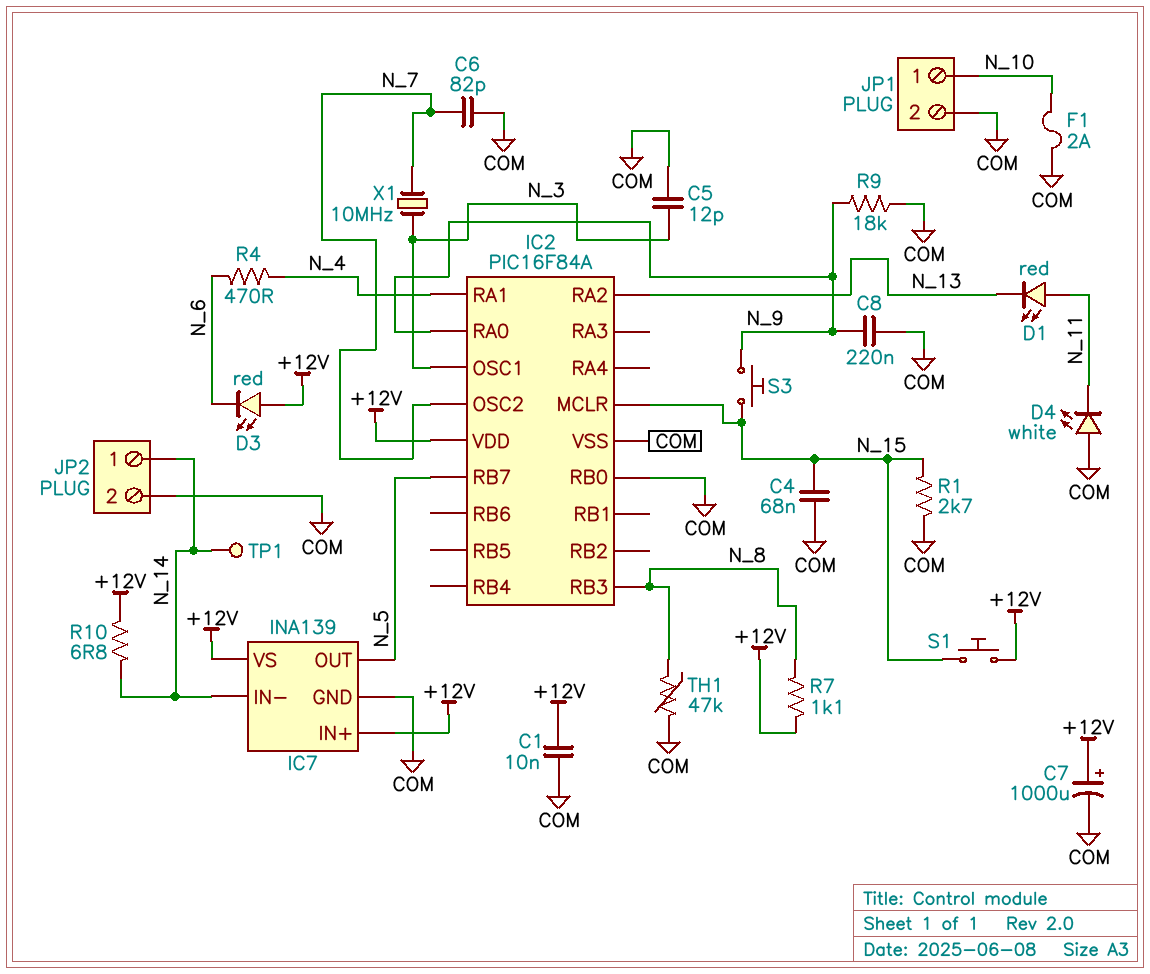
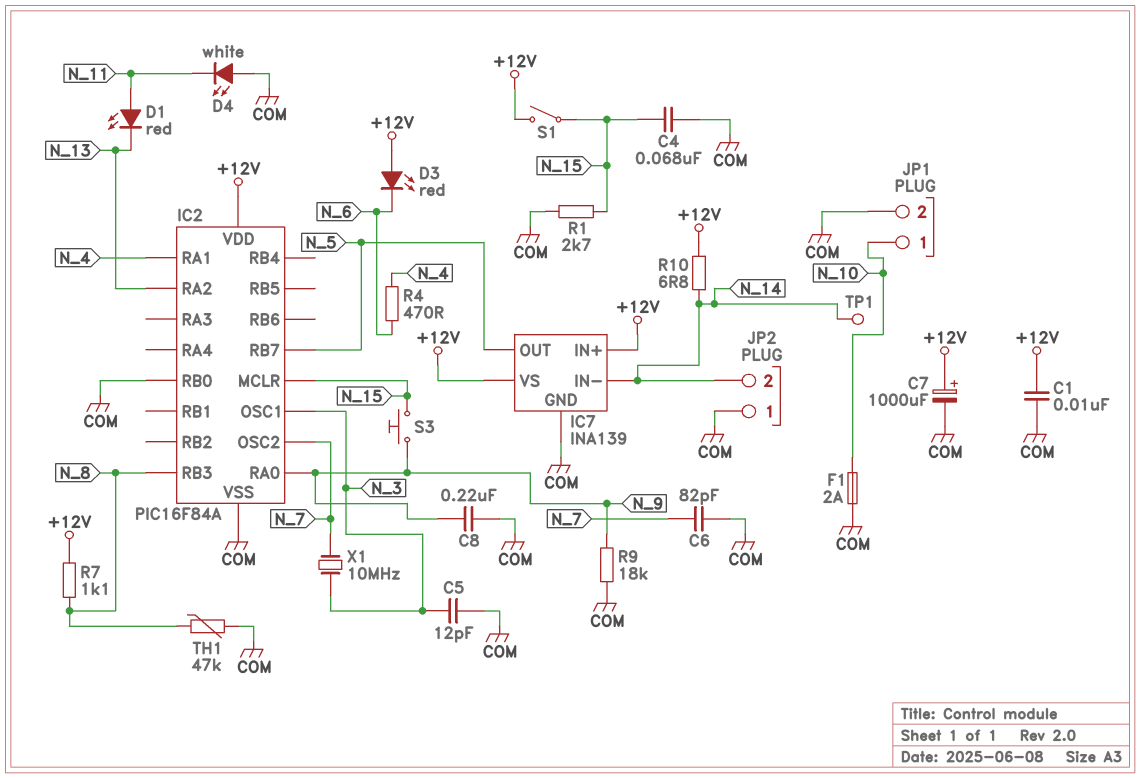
JP2 pin 1: N_14 -> COM
JP2 pin 2: COM -> N_14
S1: button (+12V, N_15) -> switch (+12V, N_15)

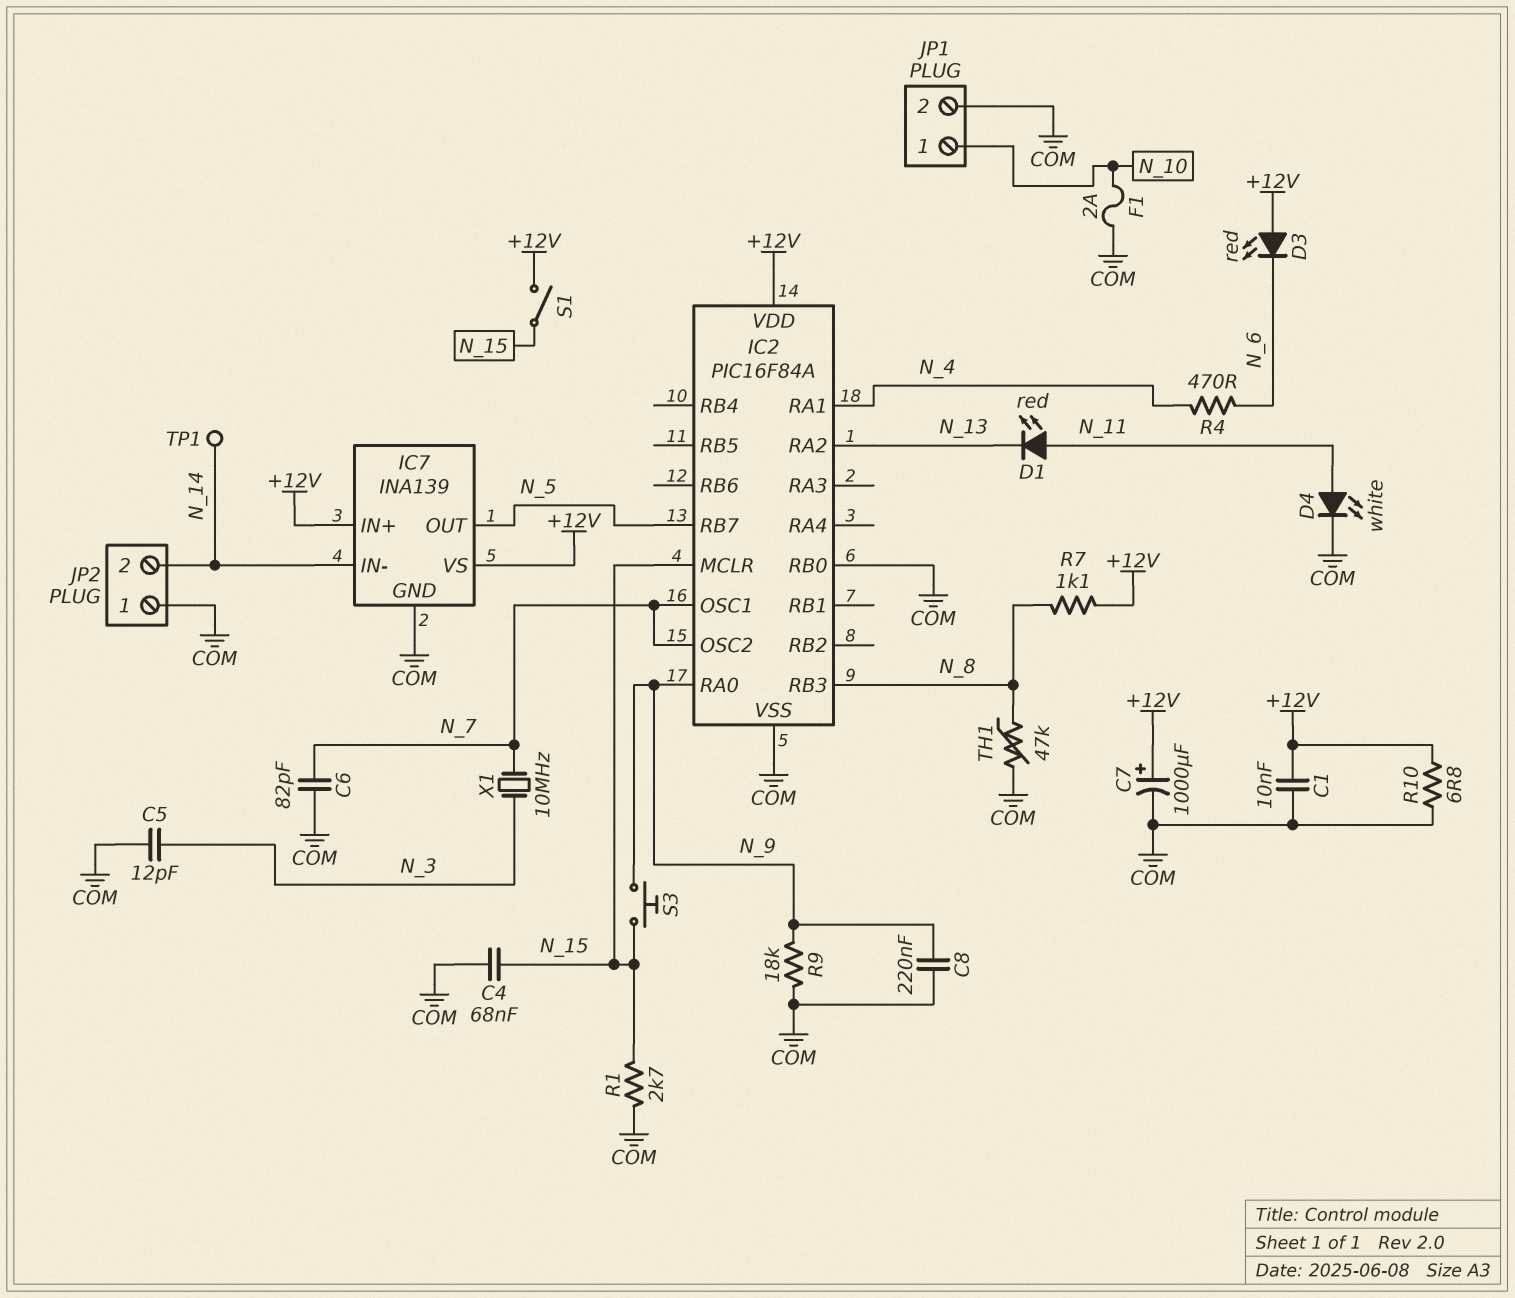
D4: LED white (A COM, K N_11) -> LED white (A N_11, K COM)
IC2 pin OSC1: N_3 -> N_7
R10: 6.8 (+12V, N_14) -> 6.8 (+12V, COM)

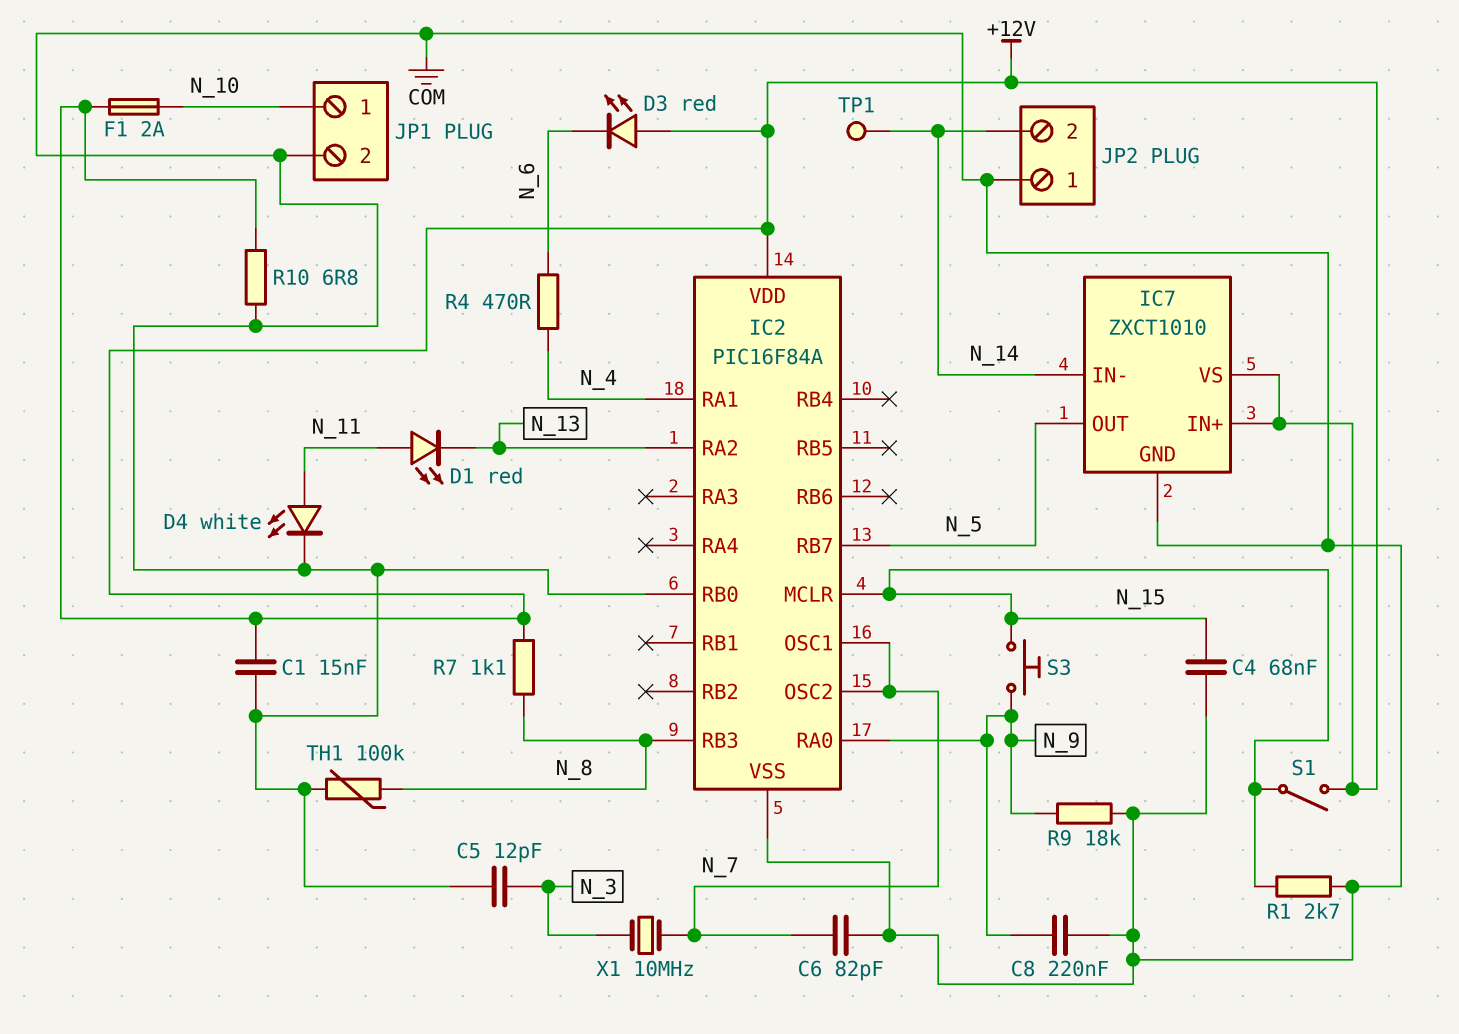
C1: 10nF (+12V, COM) -> 15nF (+12V, COM)
C7: 1000uF (plus +12V, minus COM) -> none
F1: 2A (COM, N_10) -> 2A (+12V, N_10)
IC7: INA139 -> ZXCT1010
TH1: 47k (COM, N_8) -> 100k (COM, N_8)

